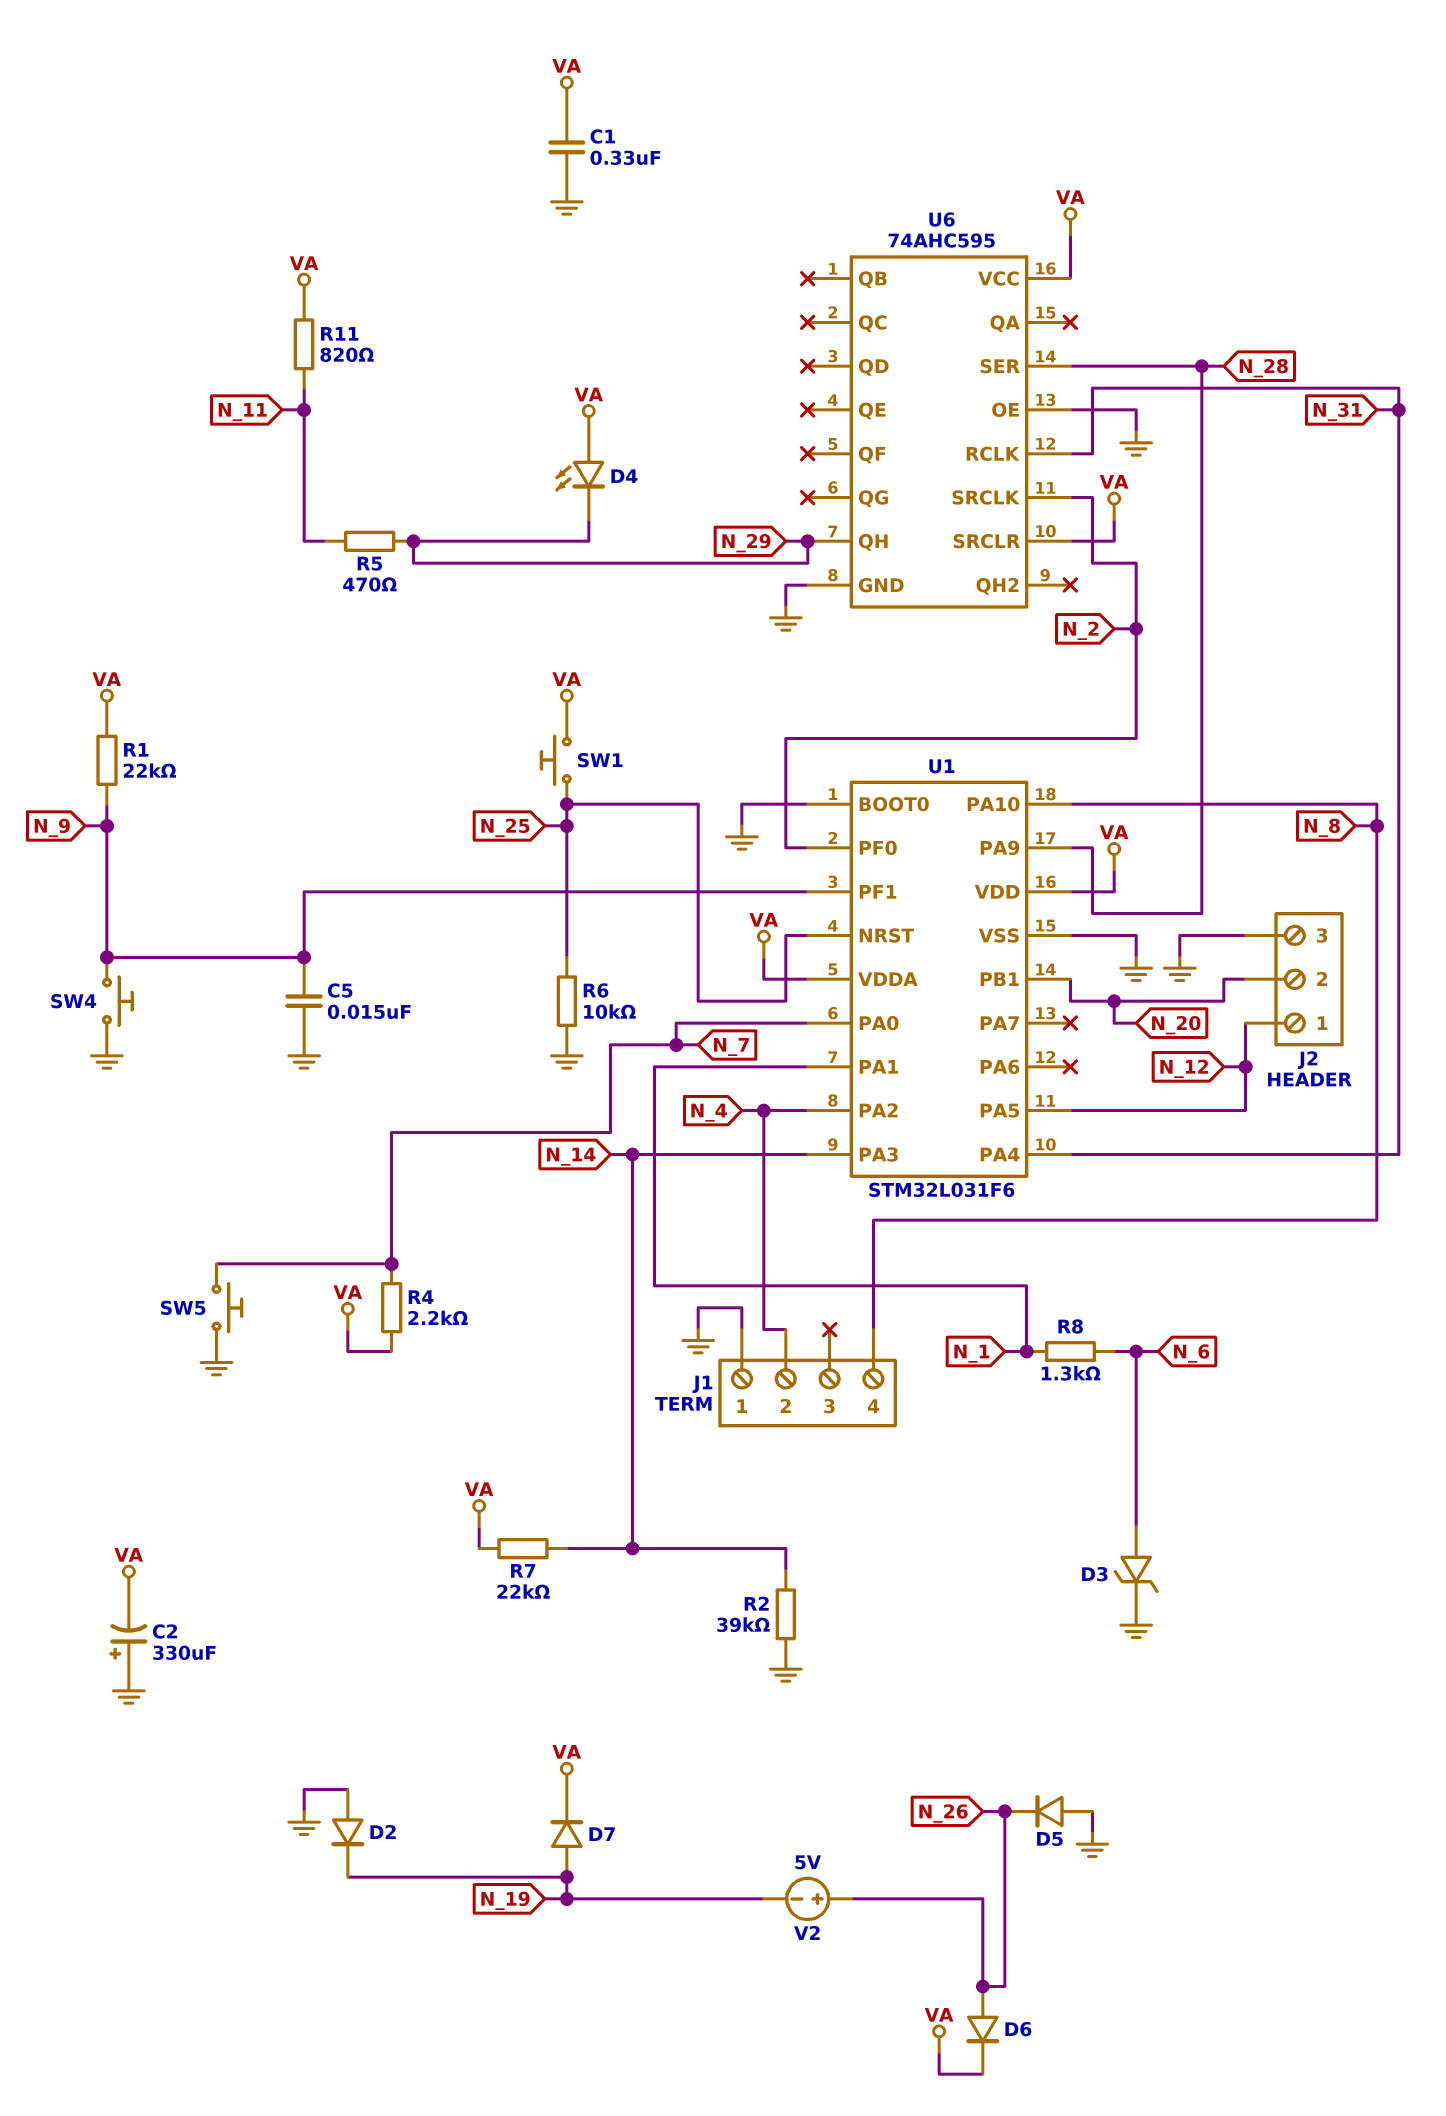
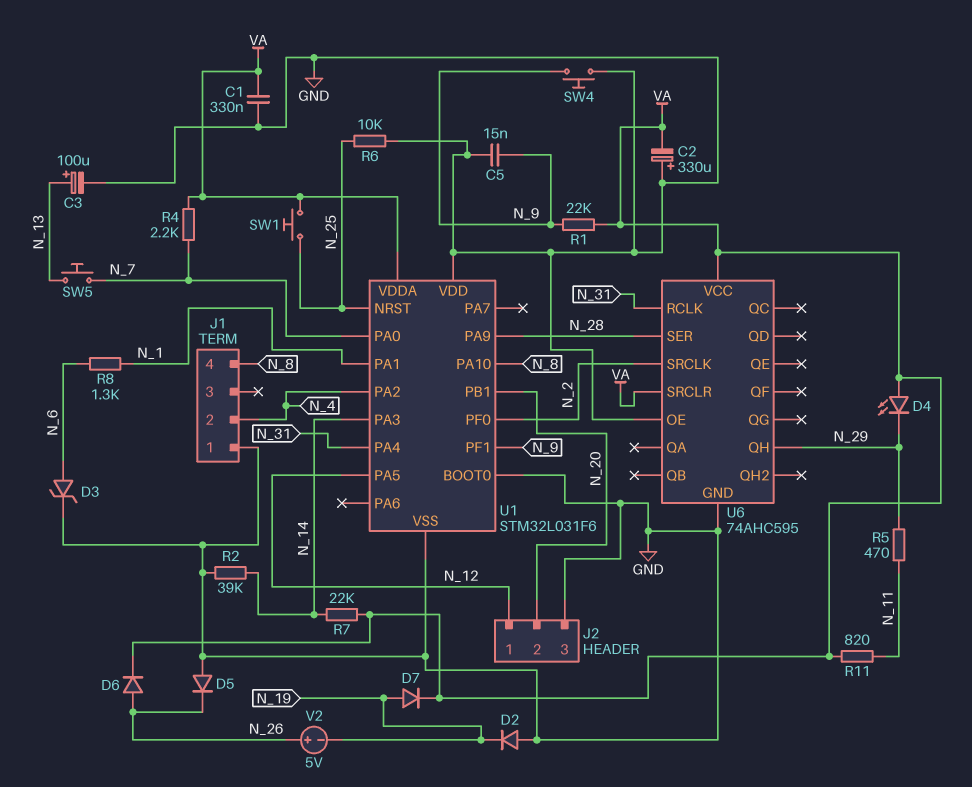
C3: none -> 100uF (plus N_13, minus GND)
SW5: button (GND, N_7) -> button (N_7, N_13)
U1 pin VDD: VA -> GND

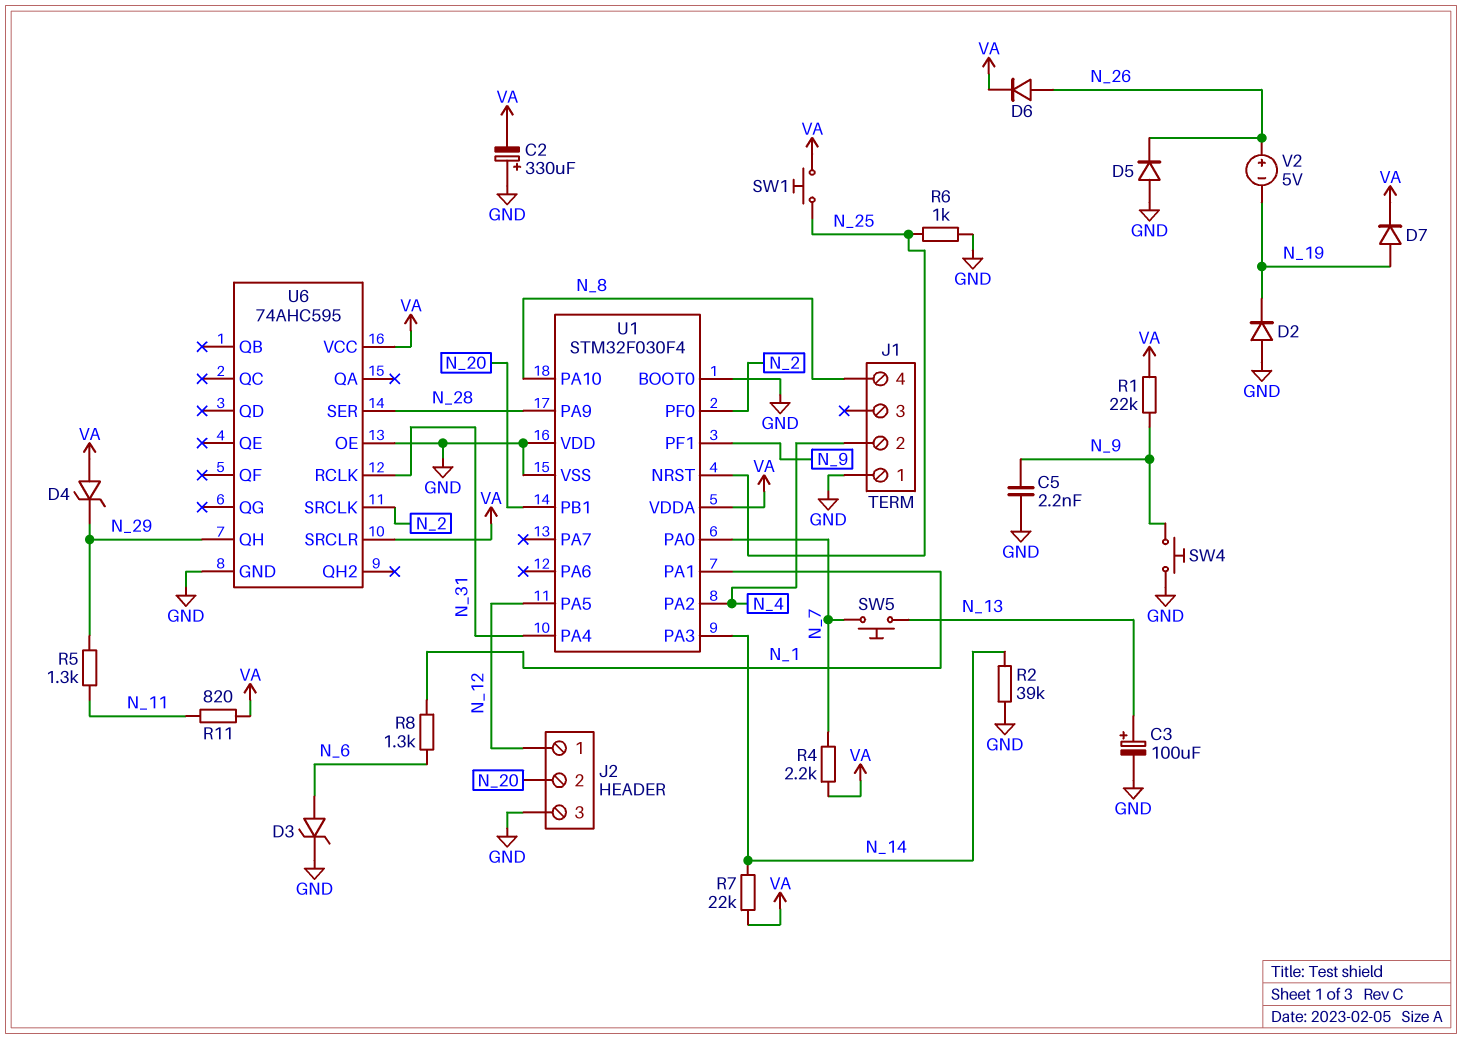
C1: 330nF (GND, VA) -> none
C5: 15nF (GND, N_9) -> 2.2nF (GND, N_9)
D4: LED (A VA, K N_29) -> zener (A VA, K N_29)
R5: 470 (N_11, N_29) -> 1.3k (N_11, N_29)
R6: 10k (GND, N_25) -> 1k (GND, N_25)
U1: STM32L031F6 -> STM32F030F4

